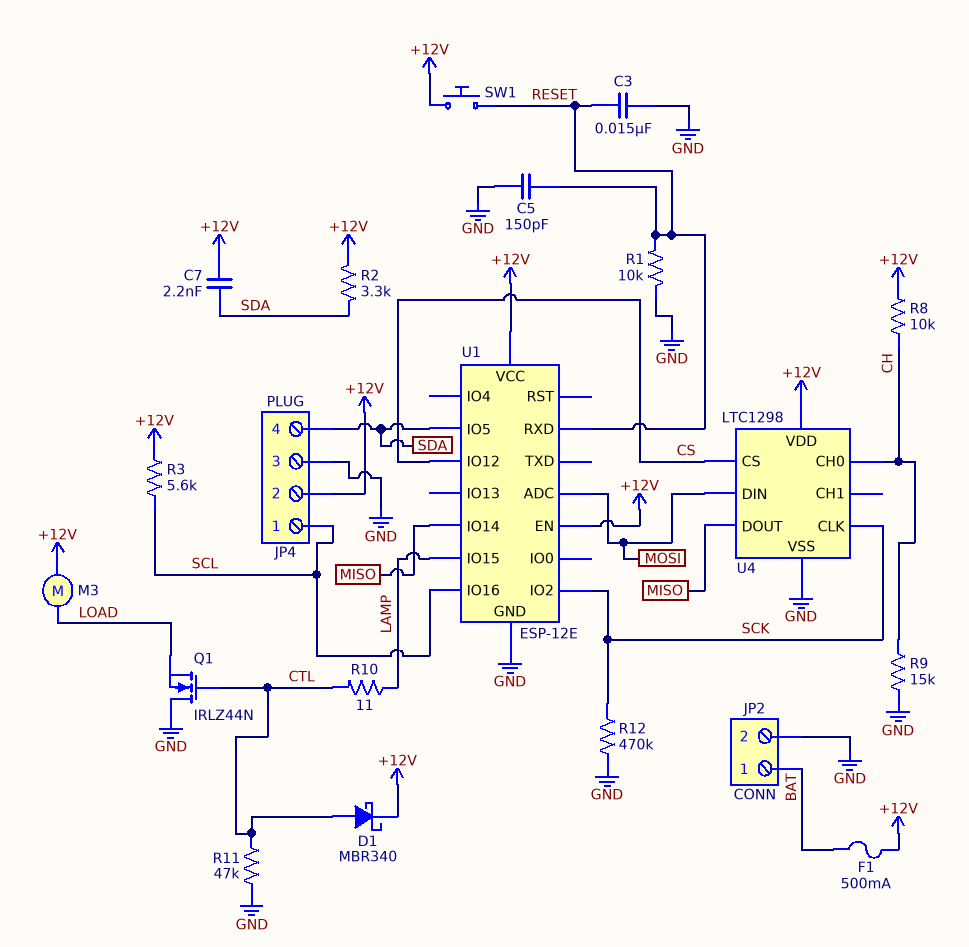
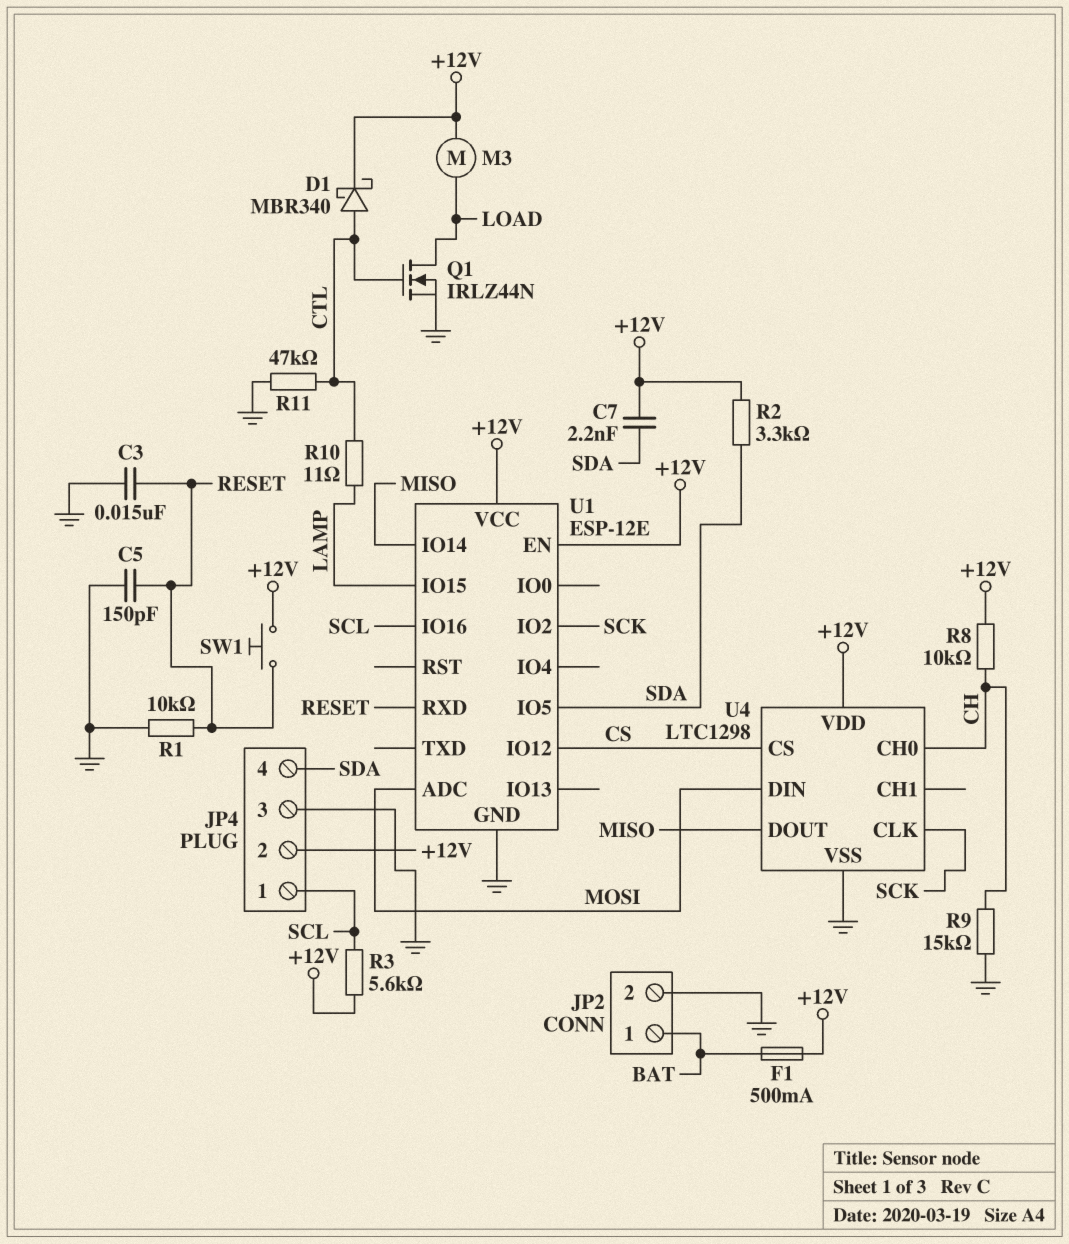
Q1: NMOS IRLZ44N (G CTL, D GND, S LOAD) -> NMOS IRLZ44N (G CTL, D LOAD, S GND)
R12: 470k (GND, SCK) -> none

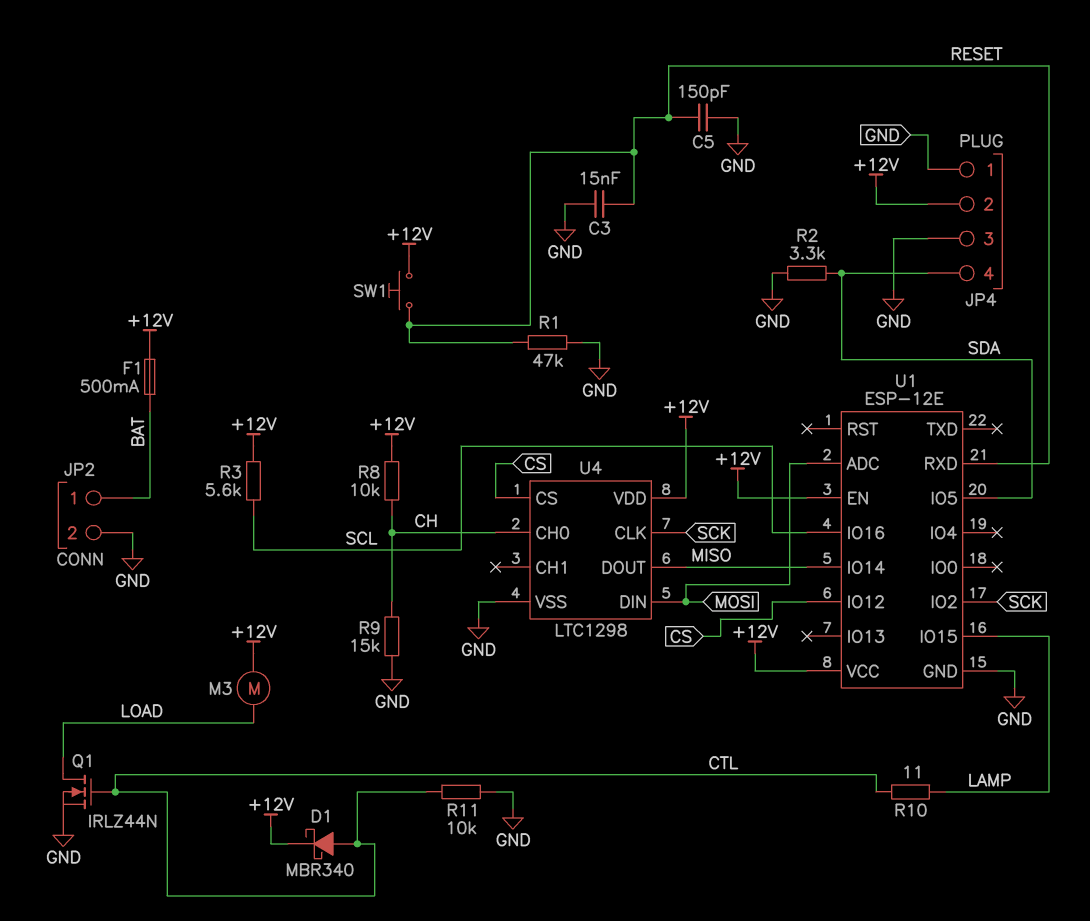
C7: 2.2nF (+12V, SDA) -> none
JP4 pin 1: SCL -> GND
R1: 10k (GND, RESET) -> 47k (GND, RESET)
R2: 3.3k (+12V, SDA) -> 3.3k (GND, SDA)
R11: 47k (CTL, GND) -> 10k (CTL, GND)

